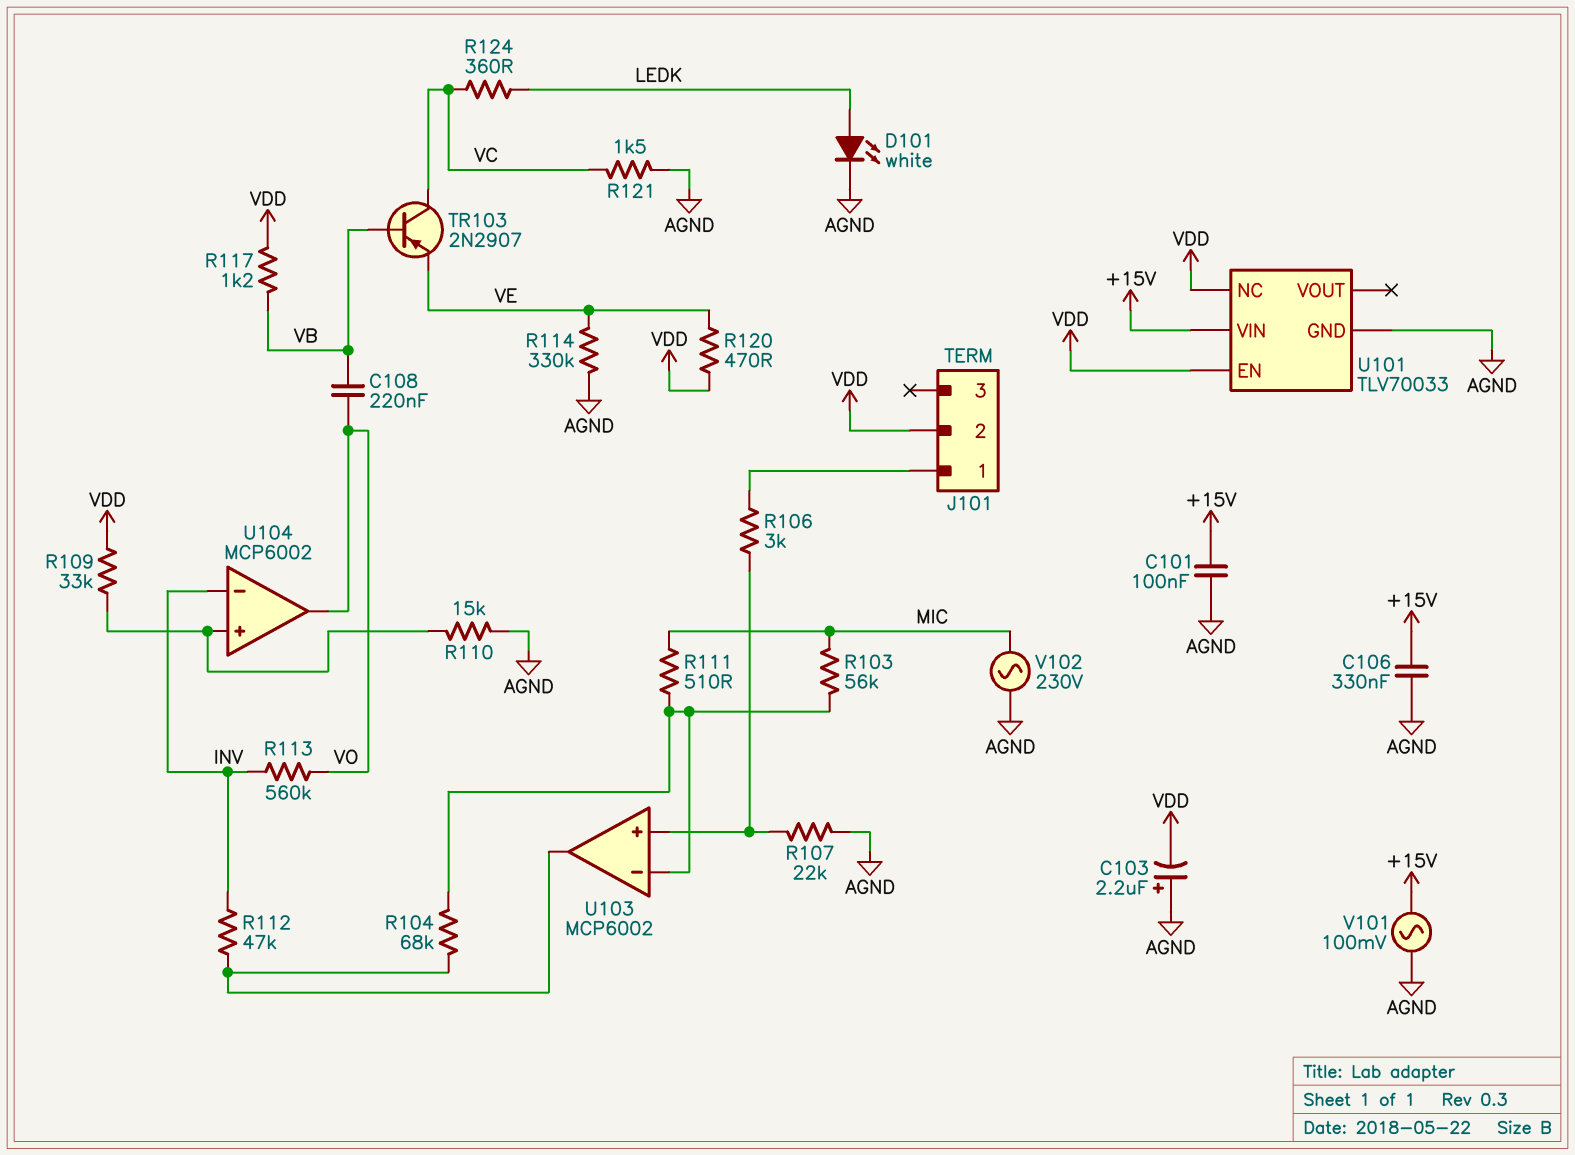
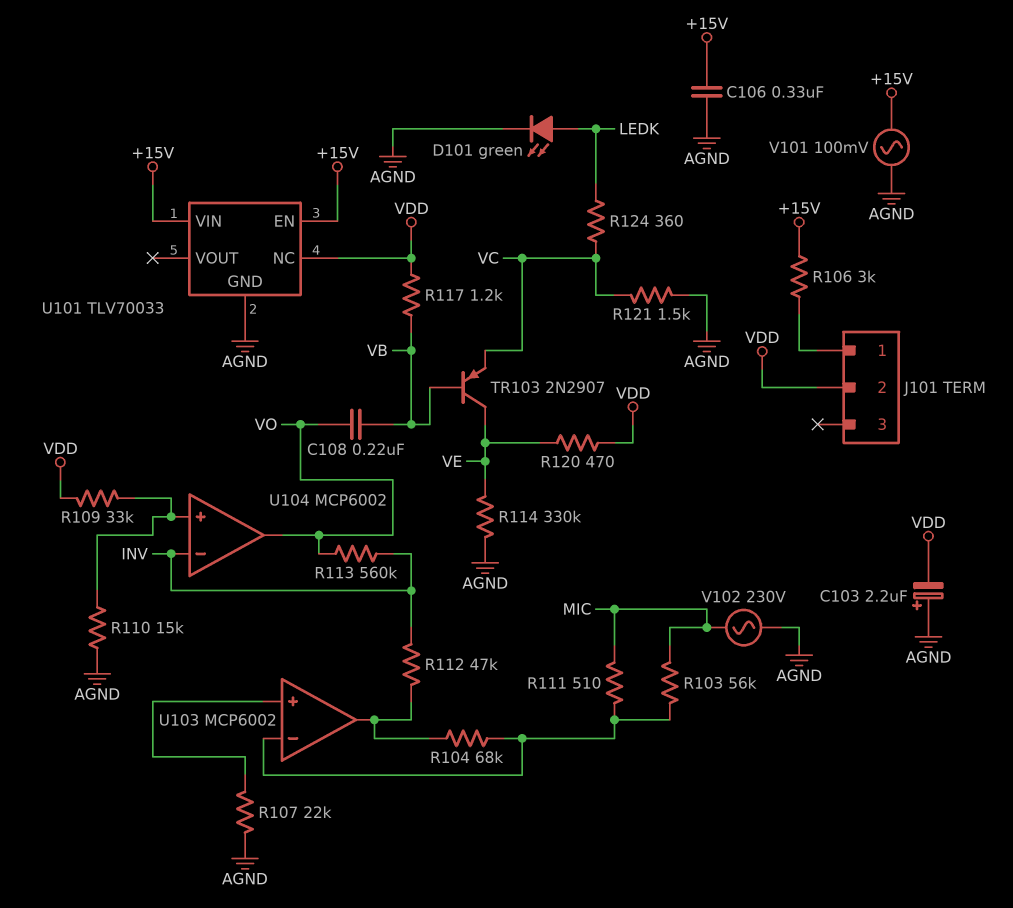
C101: 100nF (+15V, AGND) -> none
D101: LED white (A LEDK, K AGND) -> LED green (A LEDK, K AGND)
R106: 3k (J101/1, U103/in+) -> 3k (+15V, J101/1)
TR103: PNP 2N2907 (B VB, C VC, E VE) -> PNP 2N2907 (B VB, C VE, E VC)
U101 pin EN: VDD -> +15V

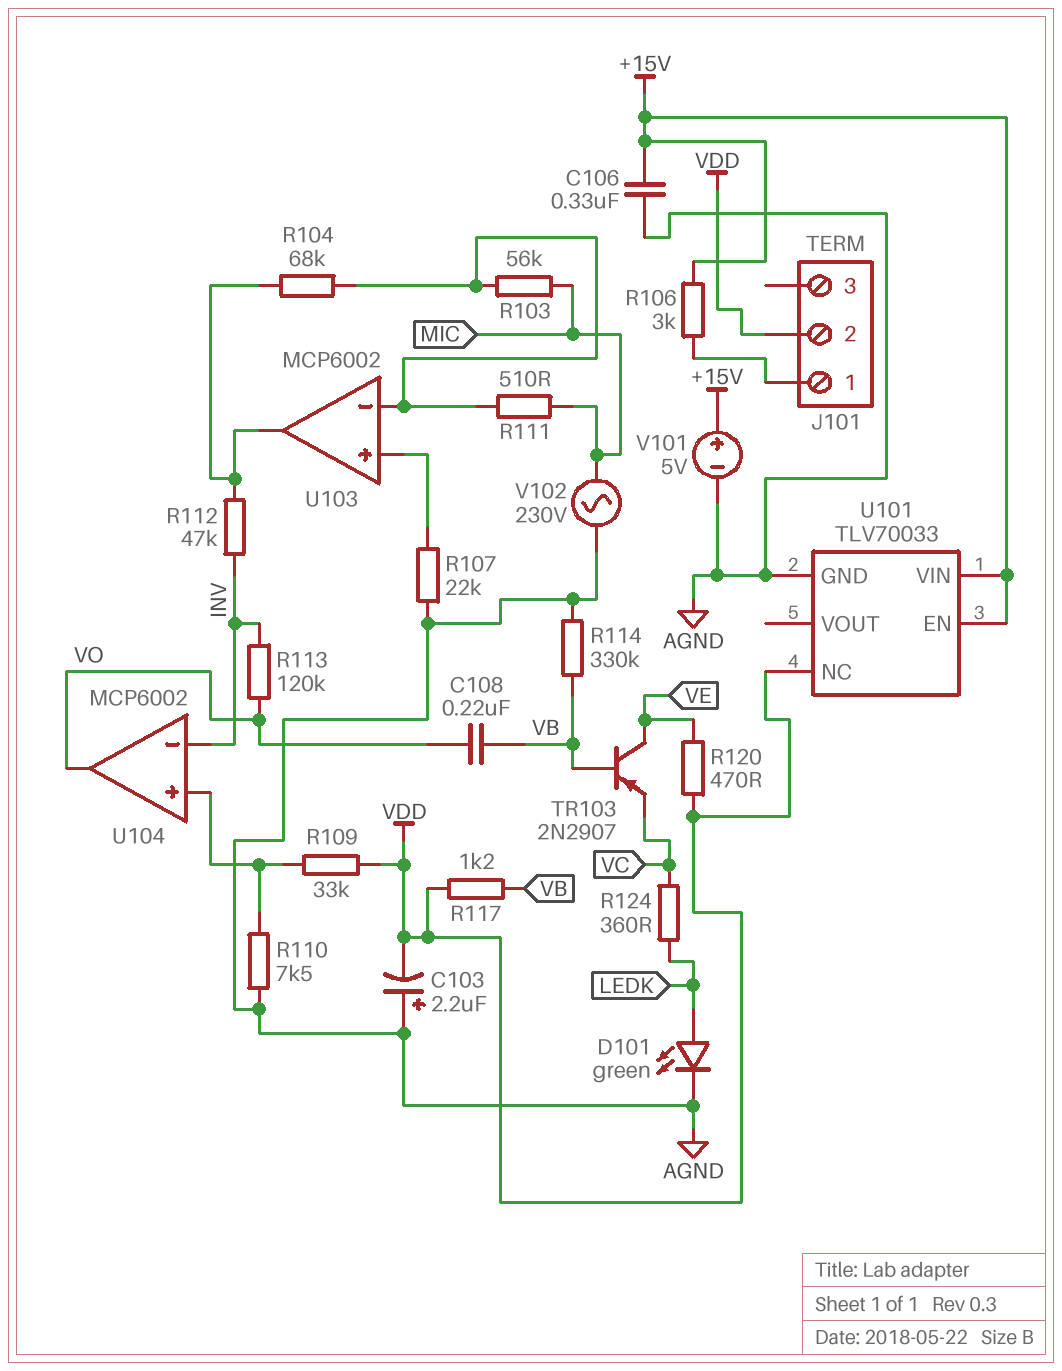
R110: 15k (AGND, U104/in+) -> 7.5k (AGND, U104/in+)
R113: 560k (INV, VO) -> 120k (INV, VO)
R114: 330k (AGND, VE) -> 330k (AGND, VB)
R121: 1.5k (AGND, VC) -> none
V101: AC 100mV (+15V, AGND) -> 5V (plus +15V, minus AGND)

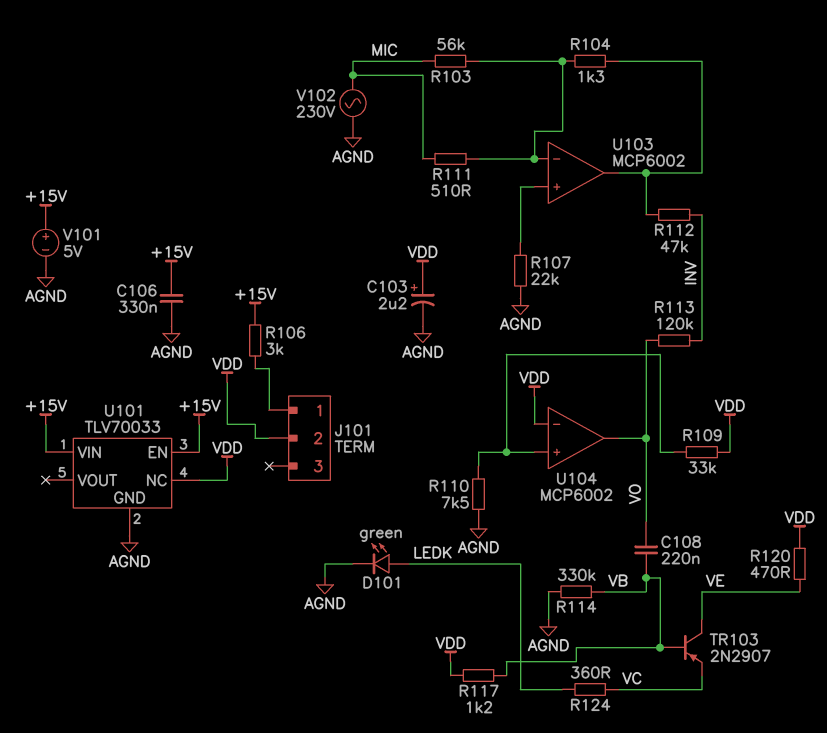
C103: 2.2uF (plus AGND, minus VDD) -> 2.2uF (plus VDD, minus AGND)
R104: 68k (U103/in-, U103/out) -> 1.3k (U103/in-, U103/out)
U104 pin in-: INV -> VDD

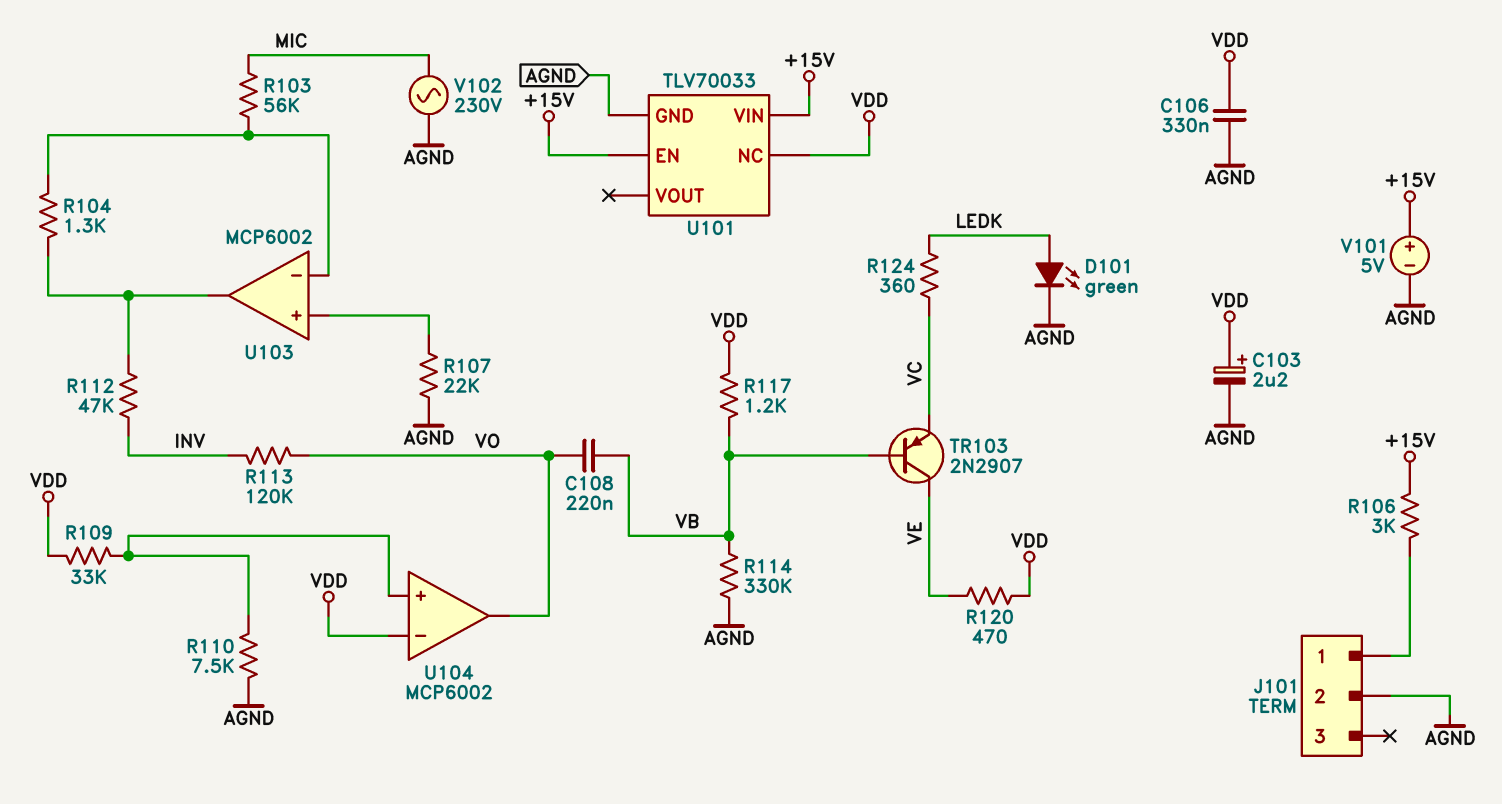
C106: 330nF (+15V, AGND) -> 330nF (AGND, VDD)
J101 pin 2: VDD -> AGND
R111: 510 (MIC, U103/in-) -> none

